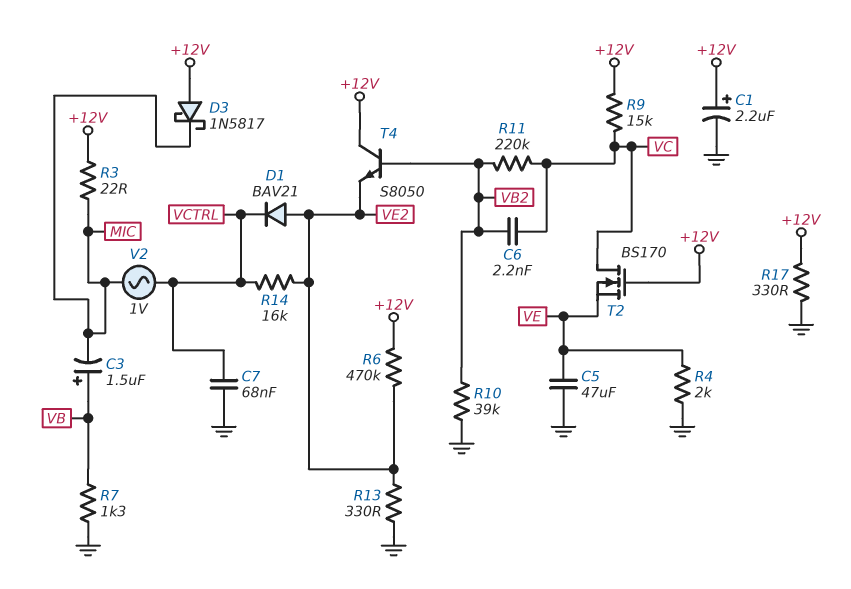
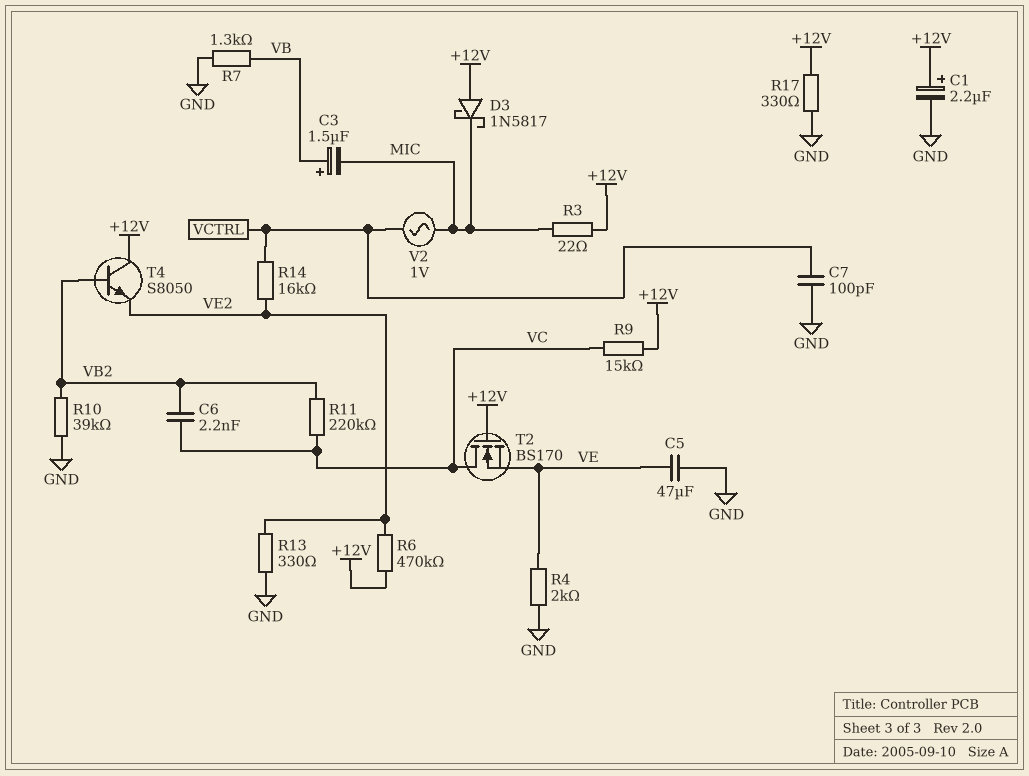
C7: 68nF (GND, VCTRL) -> 100pF (GND, VCTRL)
D1: diode BAV21 (A VE2, K VCTRL) -> none

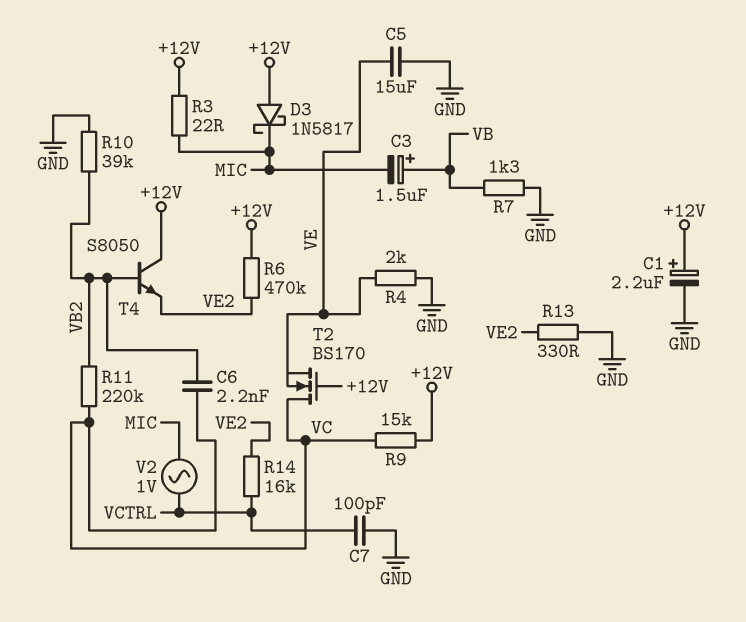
C5: 47uF (GND, VE) -> 15uF (GND, VE)
R17: 330 (+12V, GND) -> none

